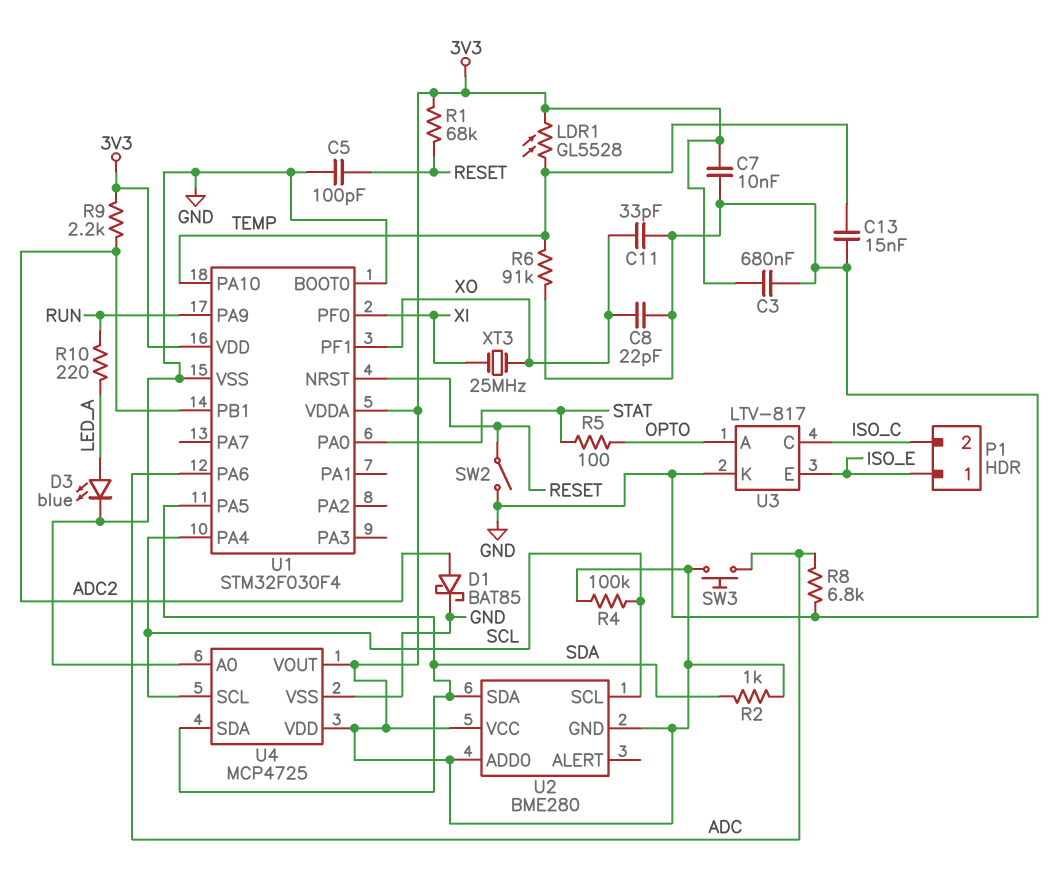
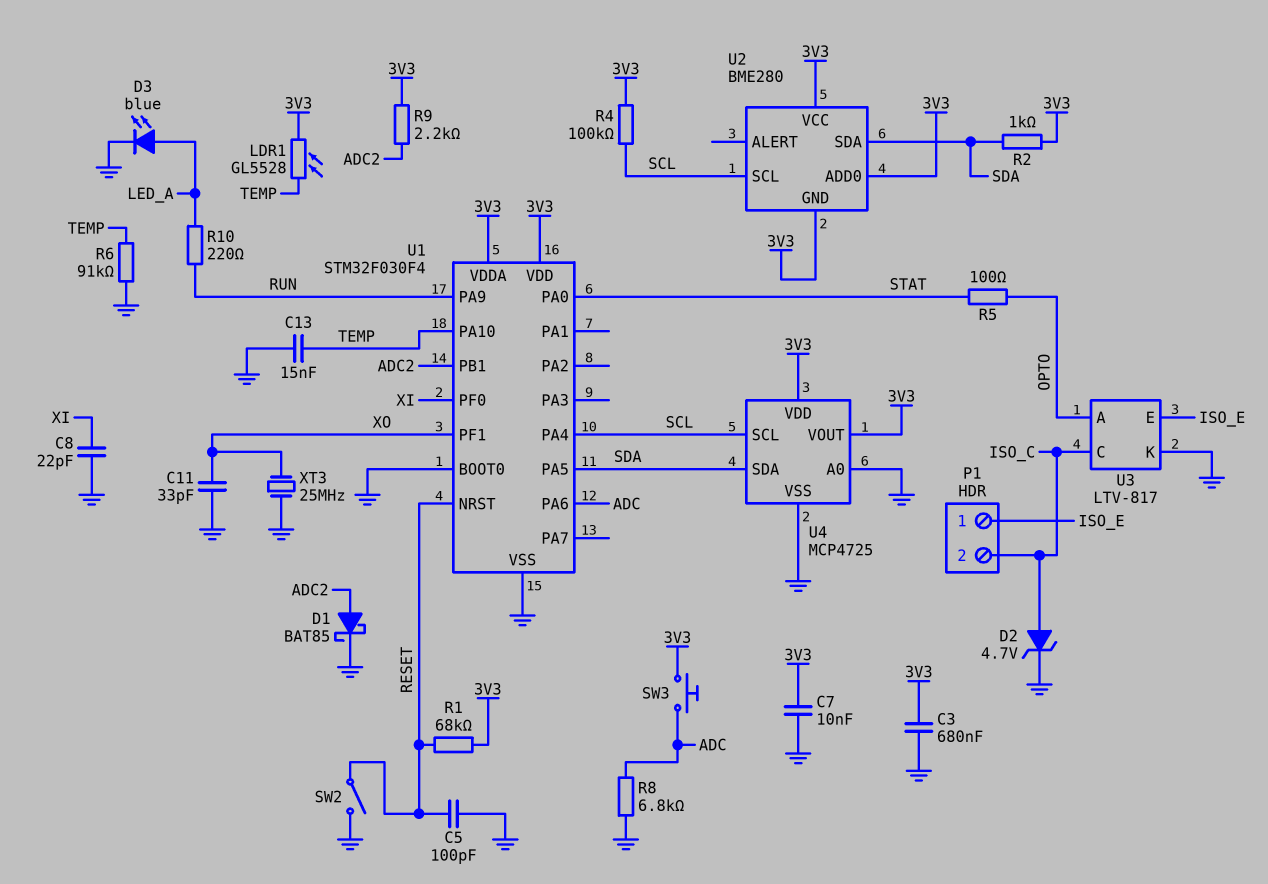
C8: 22pF (GND, XO) -> 22pF (GND, XI)
D2: none -> zener 4.7V (A ISO_C, K GND)
XT3: 25MHz (XI, XO) -> 25MHz (GND, XO)

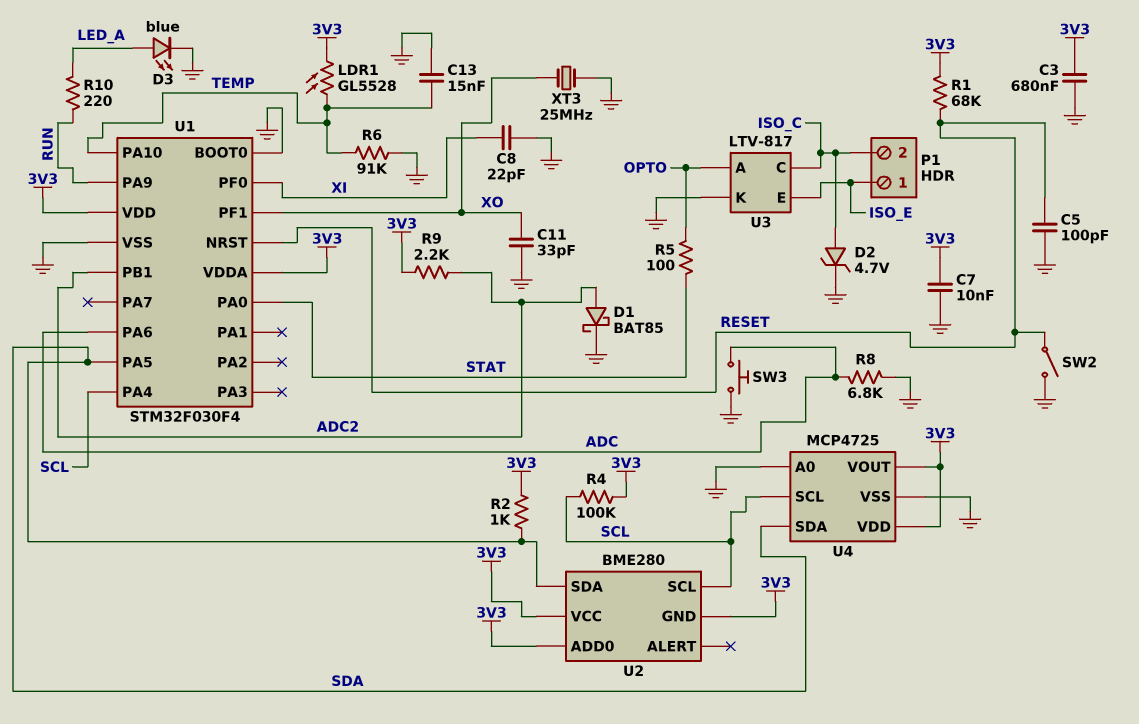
SW3: button (3V3, ADC) -> button (ADC, GND)

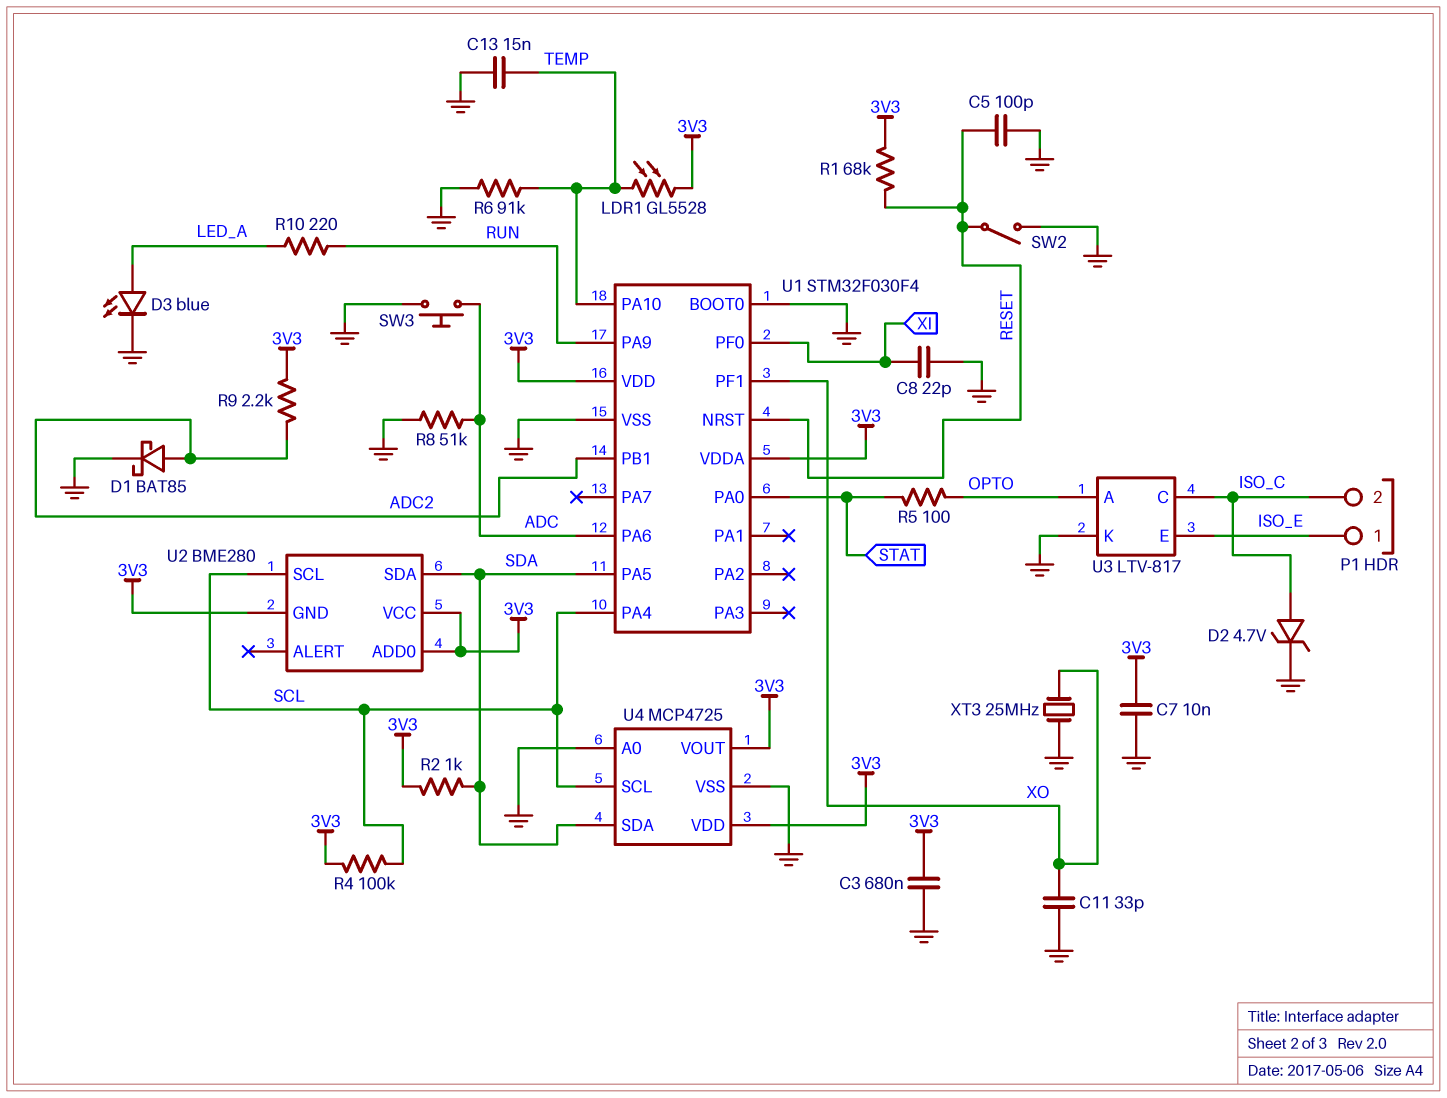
R8: 6.8k (ADC, GND) -> 51k (ADC, GND)

